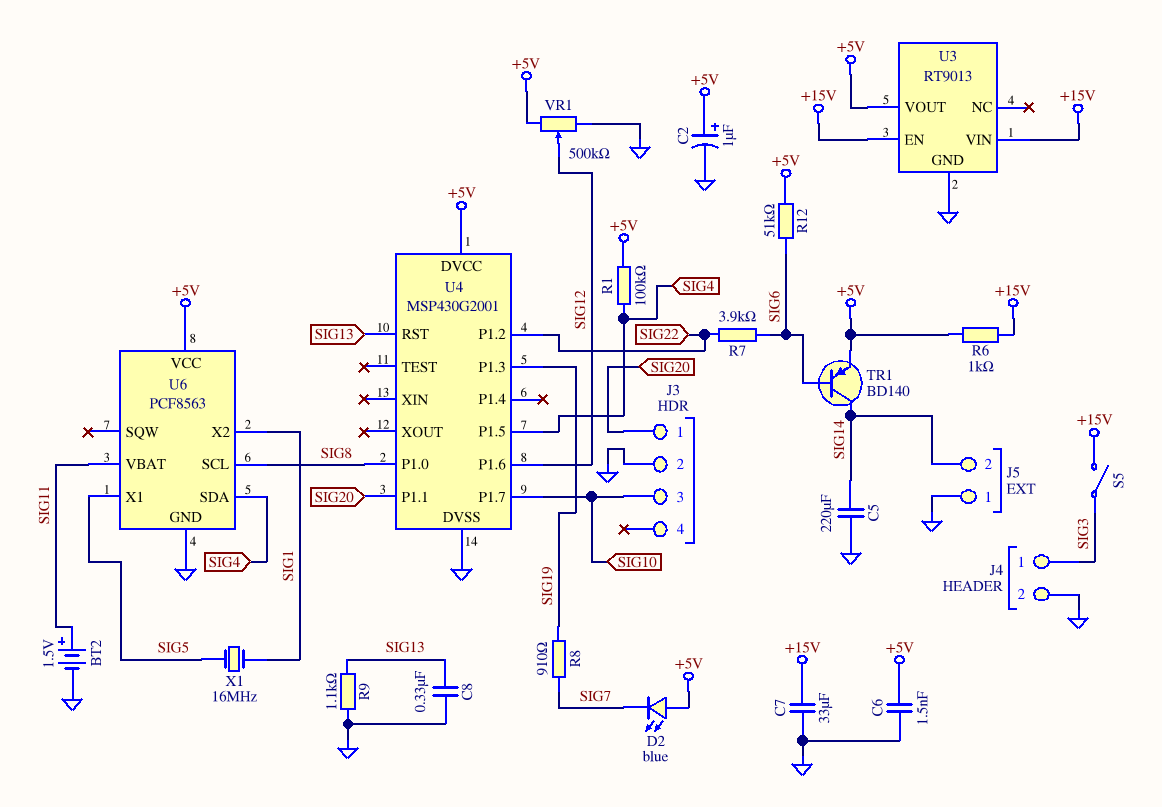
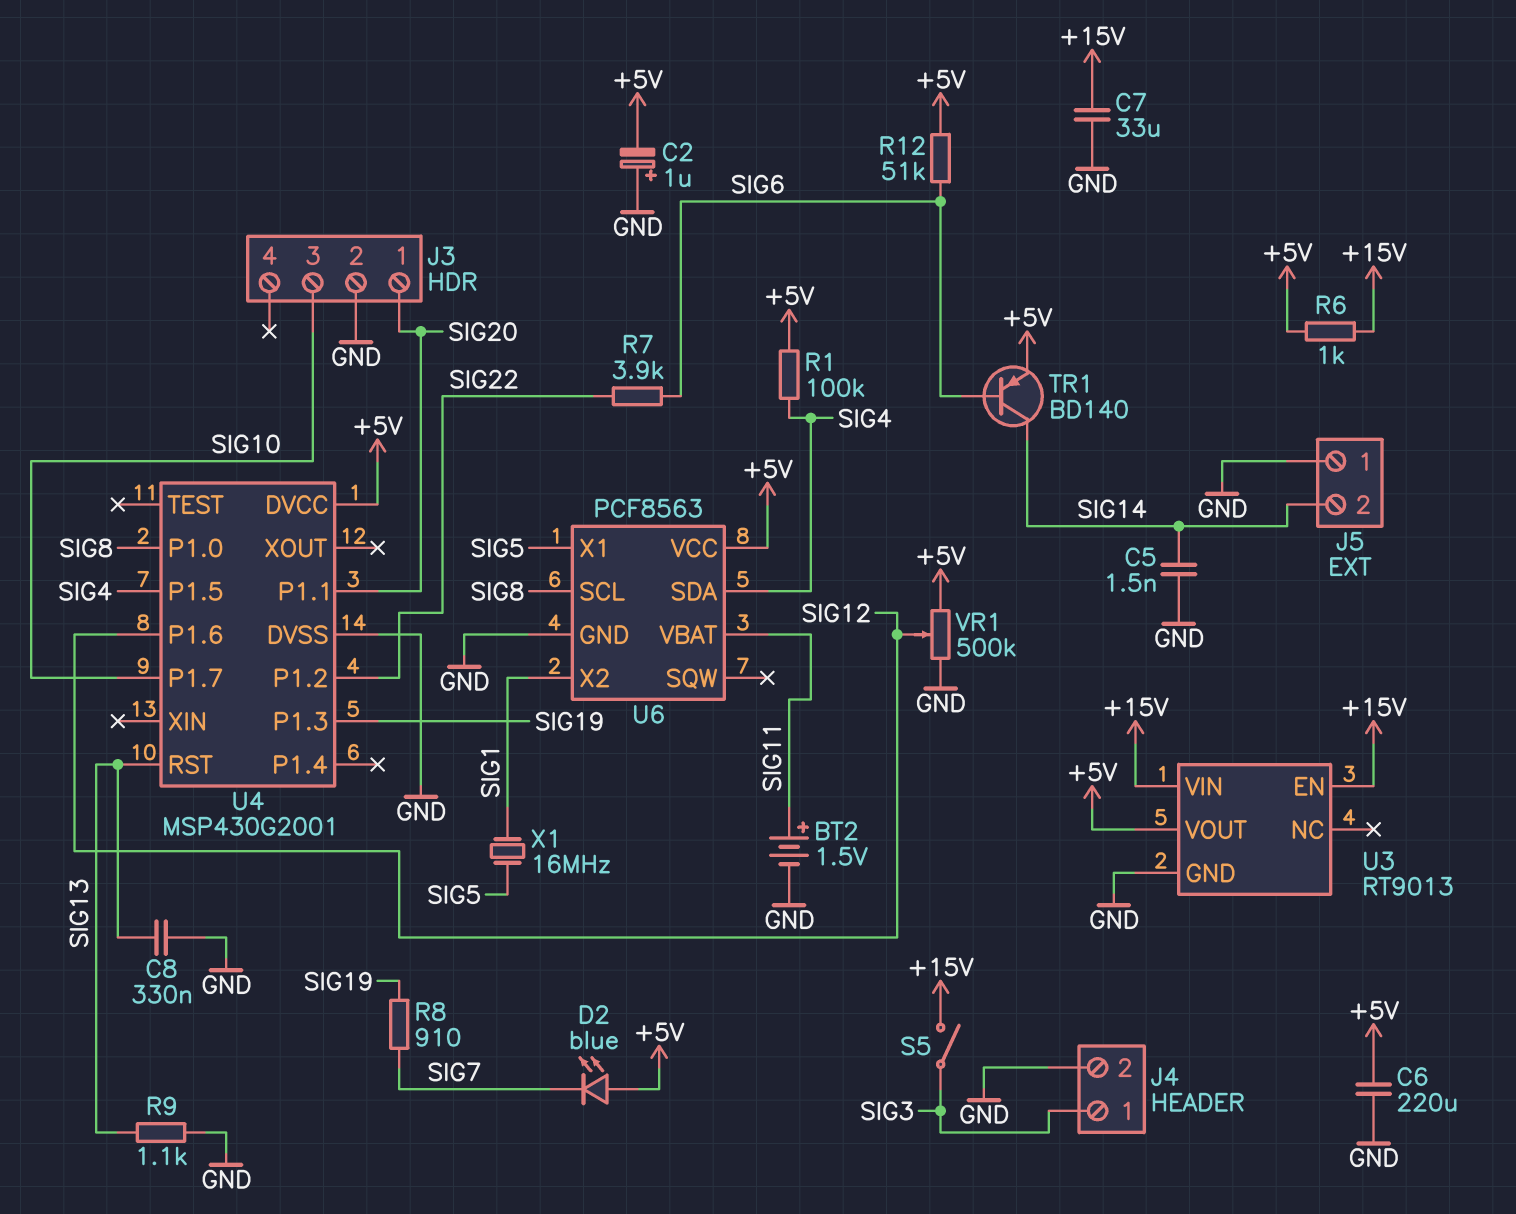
C2: 1uF (plus +5V, minus GND) -> 1uF (plus GND, minus +5V)
C5: 220uF (GND, SIG14) -> 1.5nF (GND, SIG14)
C6: 1.5nF (+5V, GND) -> 220uF (+5V, GND)

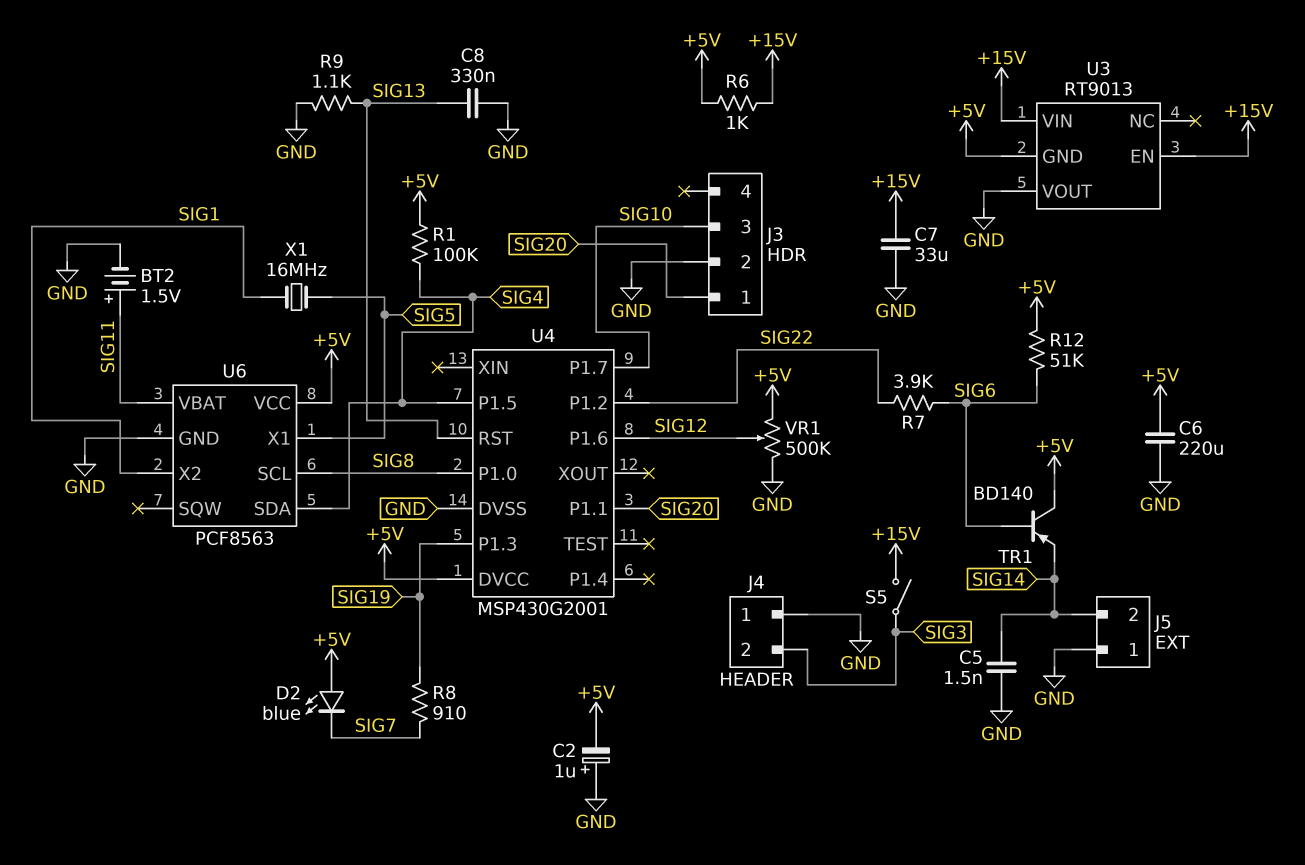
J4 pin 1: SIG3 -> GND
J4 pin 2: GND -> SIG3
TR1: PNP BD140 (B SIG6, C SIG14, E +5V) -> PNP BD140 (B SIG6, C +5V, E SIG14)
U3 pin GND: GND -> +5V
U3 pin VOUT: +5V -> GND

